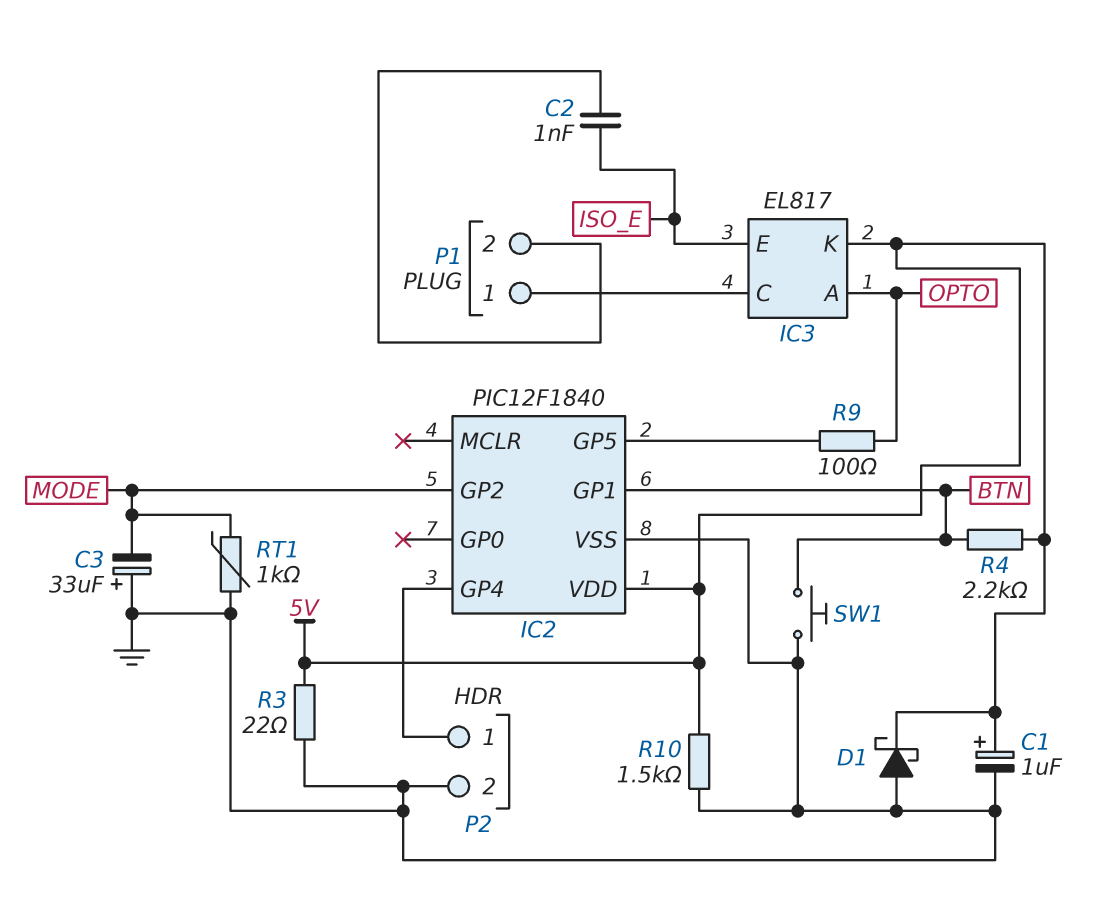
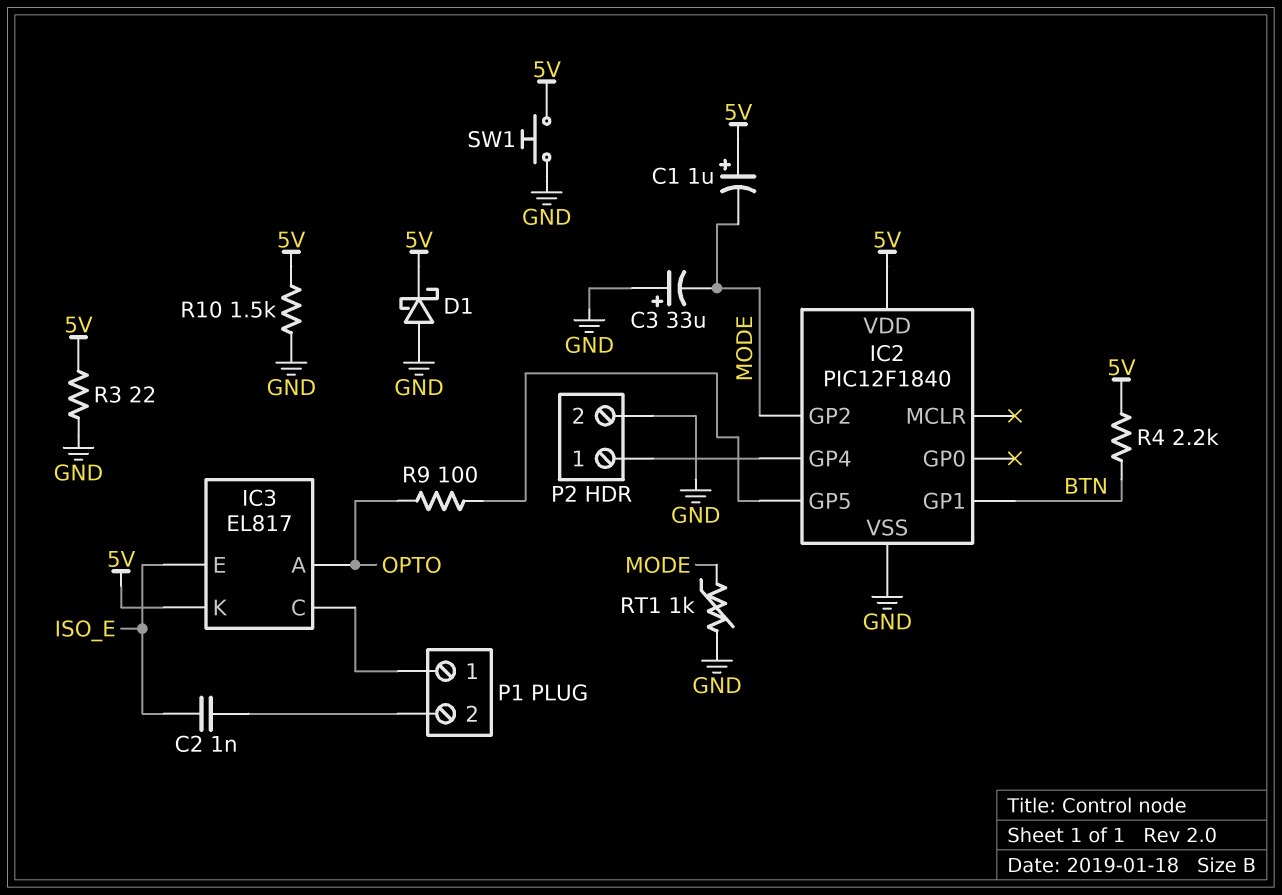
C1: 1uF (plus 5V, minus GND) -> 1uF (plus 5V, minus MODE)
SW1: button (BTN, GND) -> button (5V, GND)

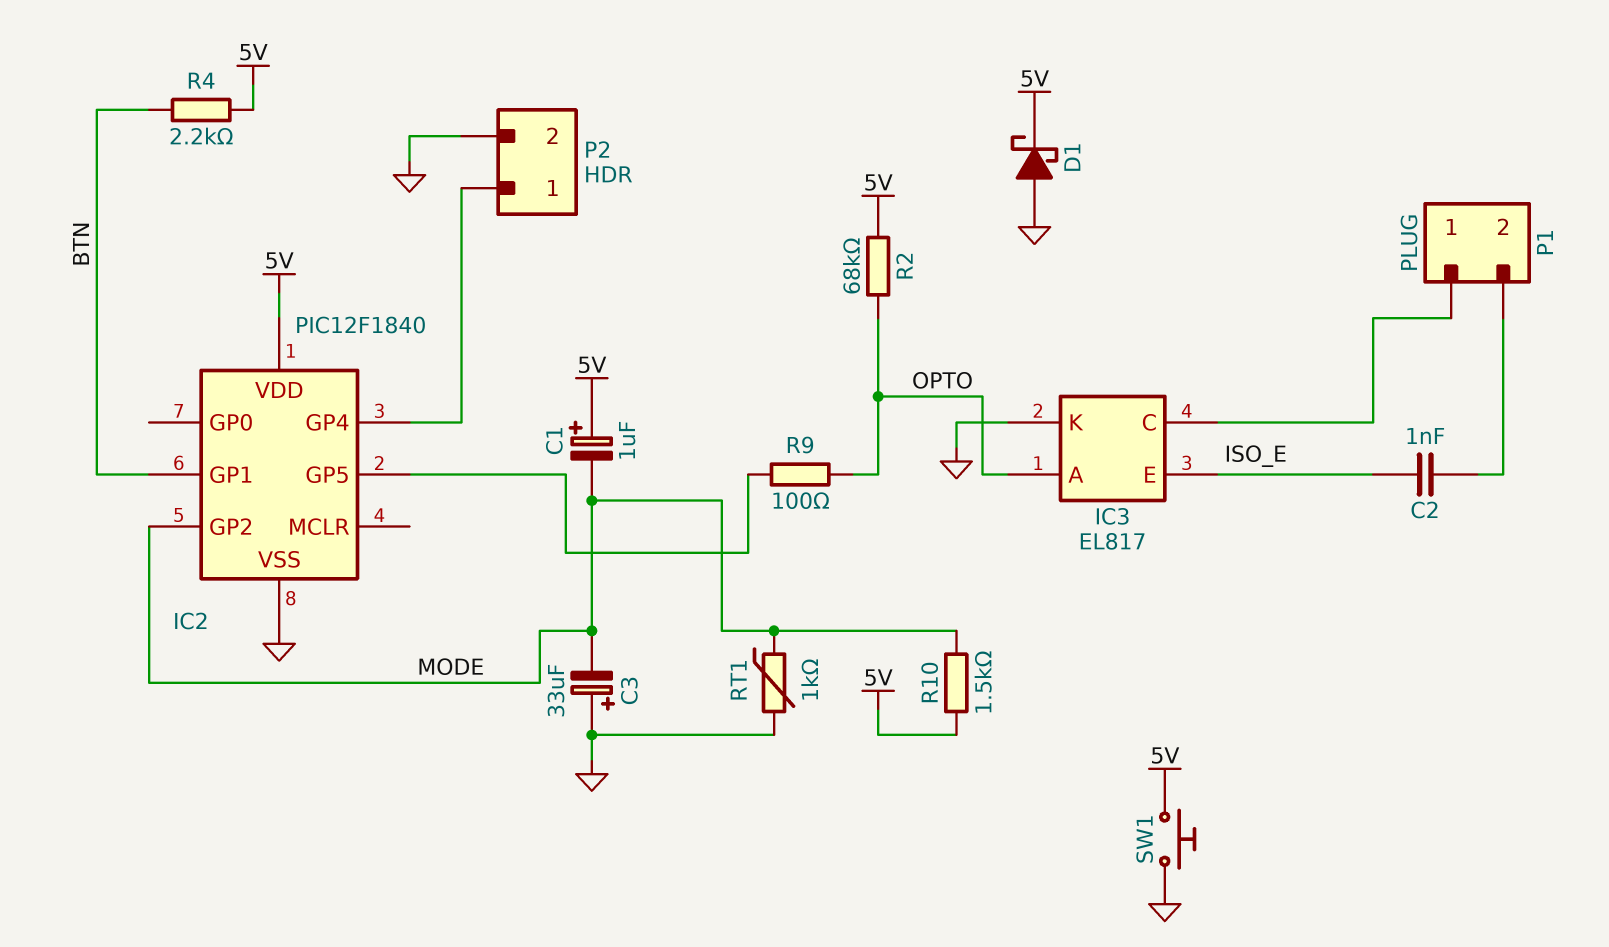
IC3 pin K: 5V -> GND
R2: none -> 68k (5V, OPTO)
R3: 22 (5V, GND) -> none
R10: 1.5k (5V, GND) -> 1.5k (5V, MODE)

